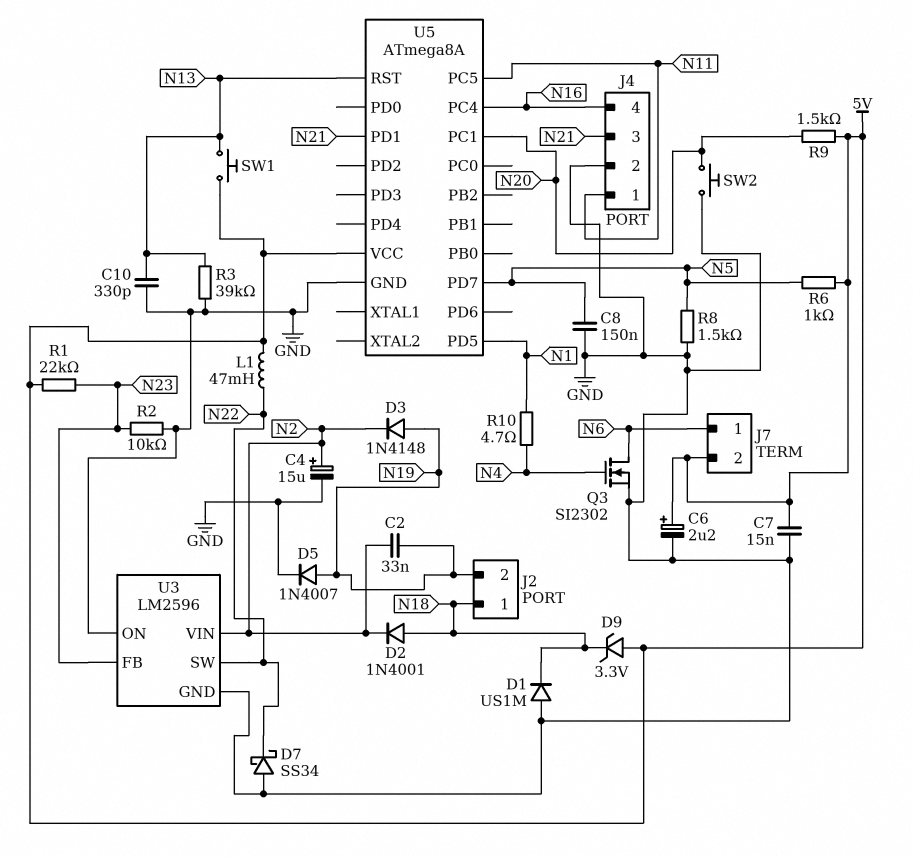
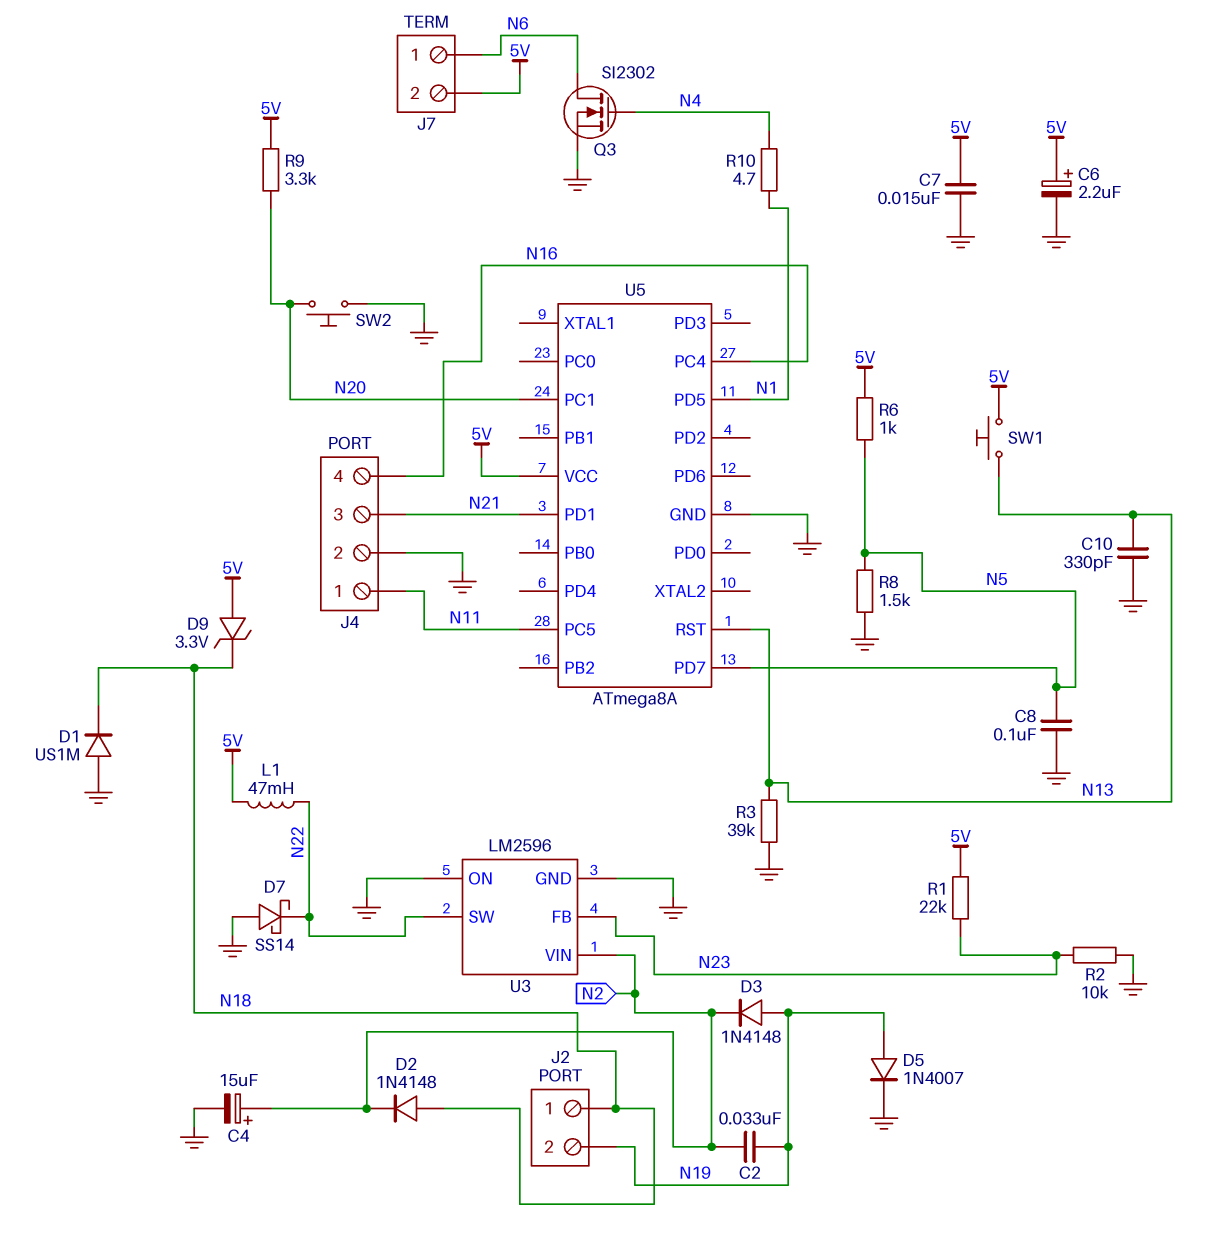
C8: 150nF (GND, N5) -> 100nF (GND, N5)
D2: diode 1N4001 (A N18, K N2) -> diode 1N4148 (A N18, K N2)
D7: schottky SS34 (A GND, K N22) -> schottky SS14 (A GND, K N22)
R9: 1.5k (5V, N20) -> 3.3k (5V, N20)

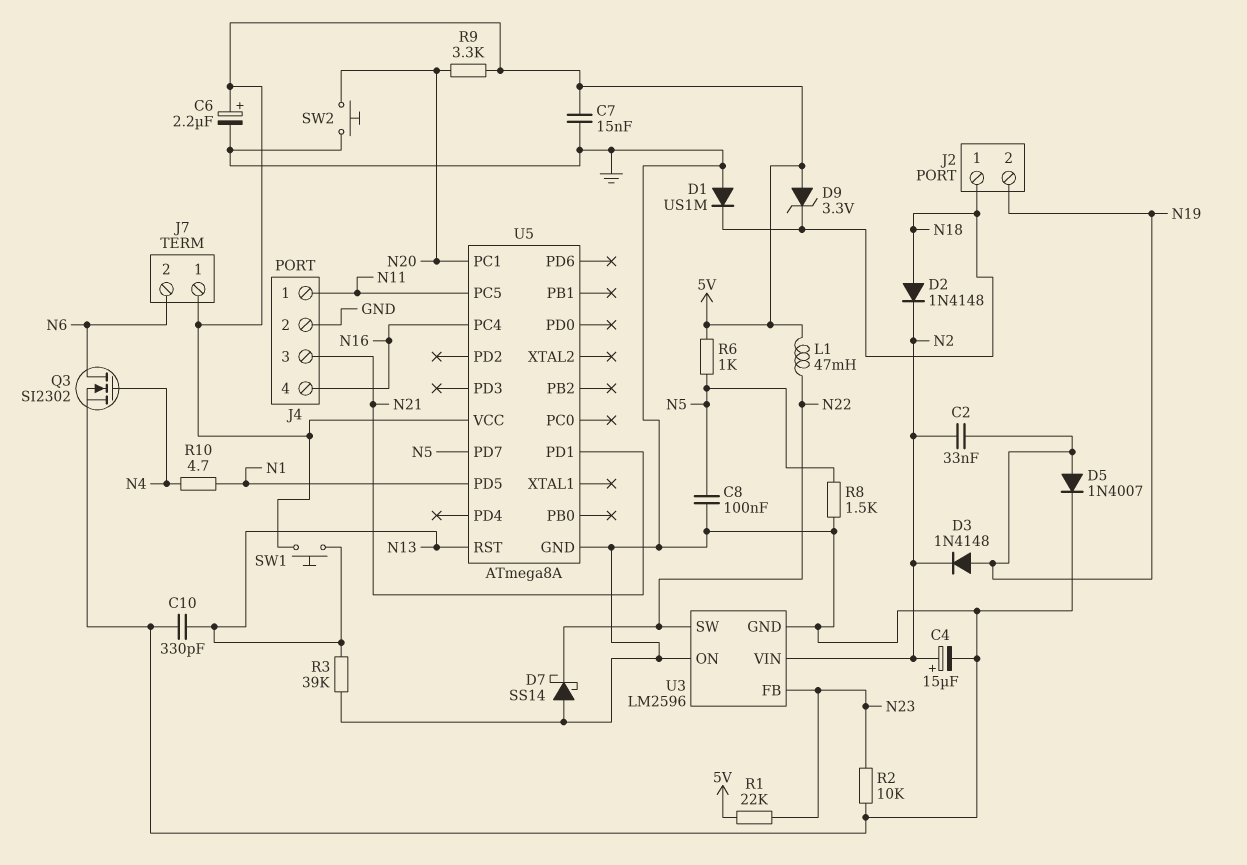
J7 pin 1: N6 -> 5V
J7 pin 2: 5V -> N6

